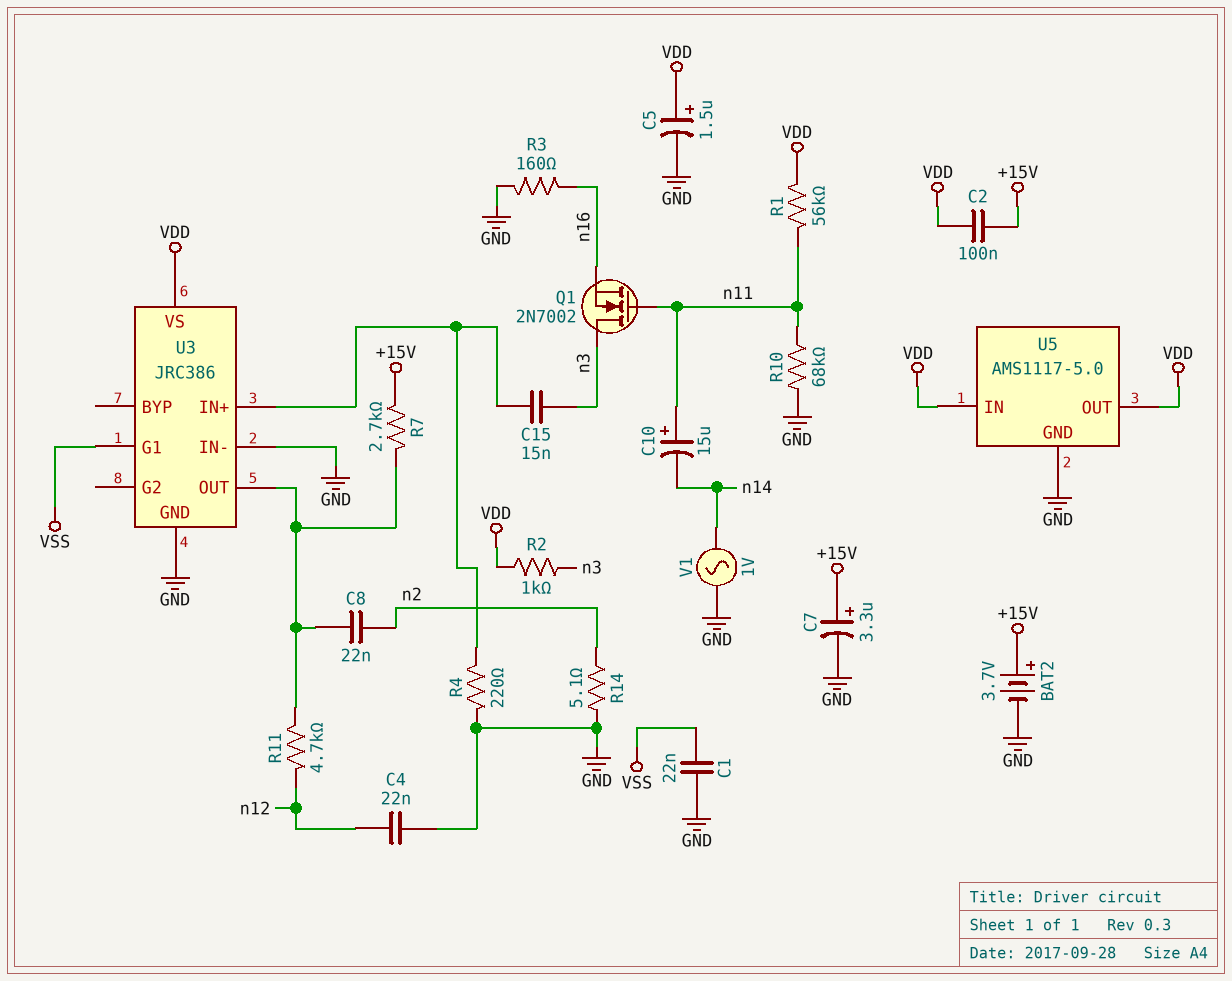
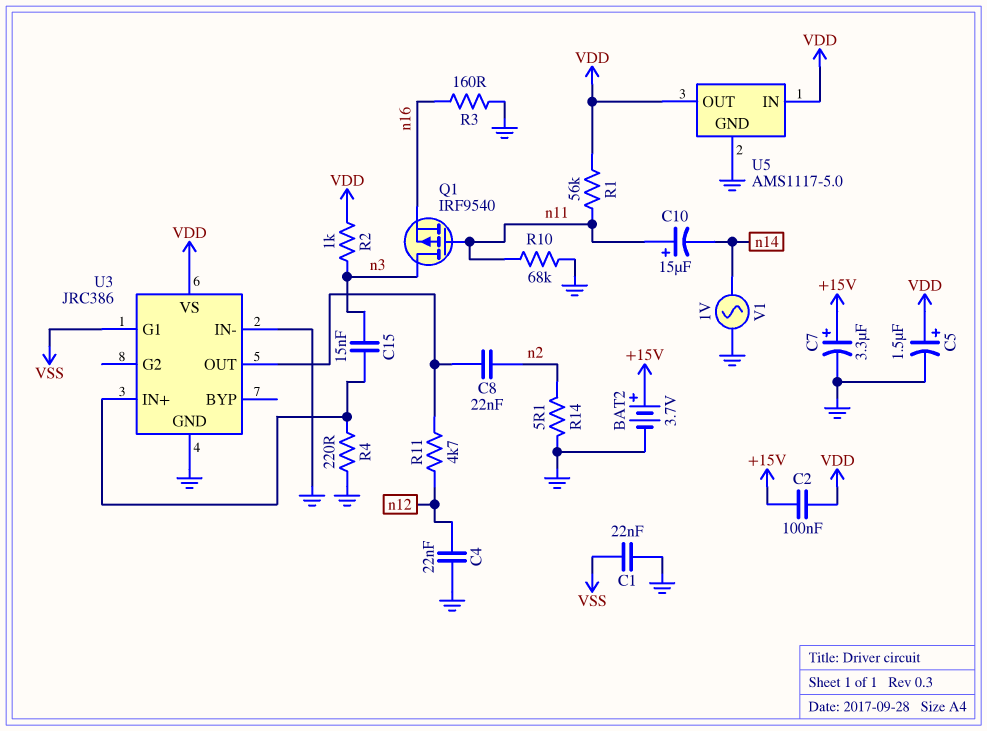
Q1: NMOS 2N7002 (G n11, D n3, S n16) -> PMOS IRF9540 (G n11, D n3, S n16)
R7: 2.7k (+15V, U3/OUT) -> none

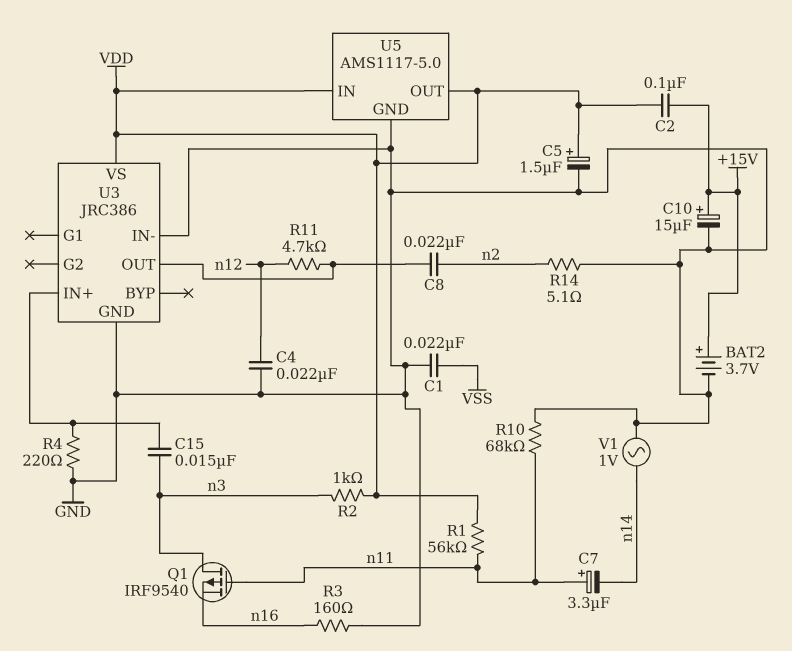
C7: 3.3uF (plus +15V, minus GND) -> 3.3uF (plus n11, minus n14)
C10: 15uF (plus n11, minus n14) -> 15uF (plus +15V, minus GND)
U3 pin G1: VSS -> none

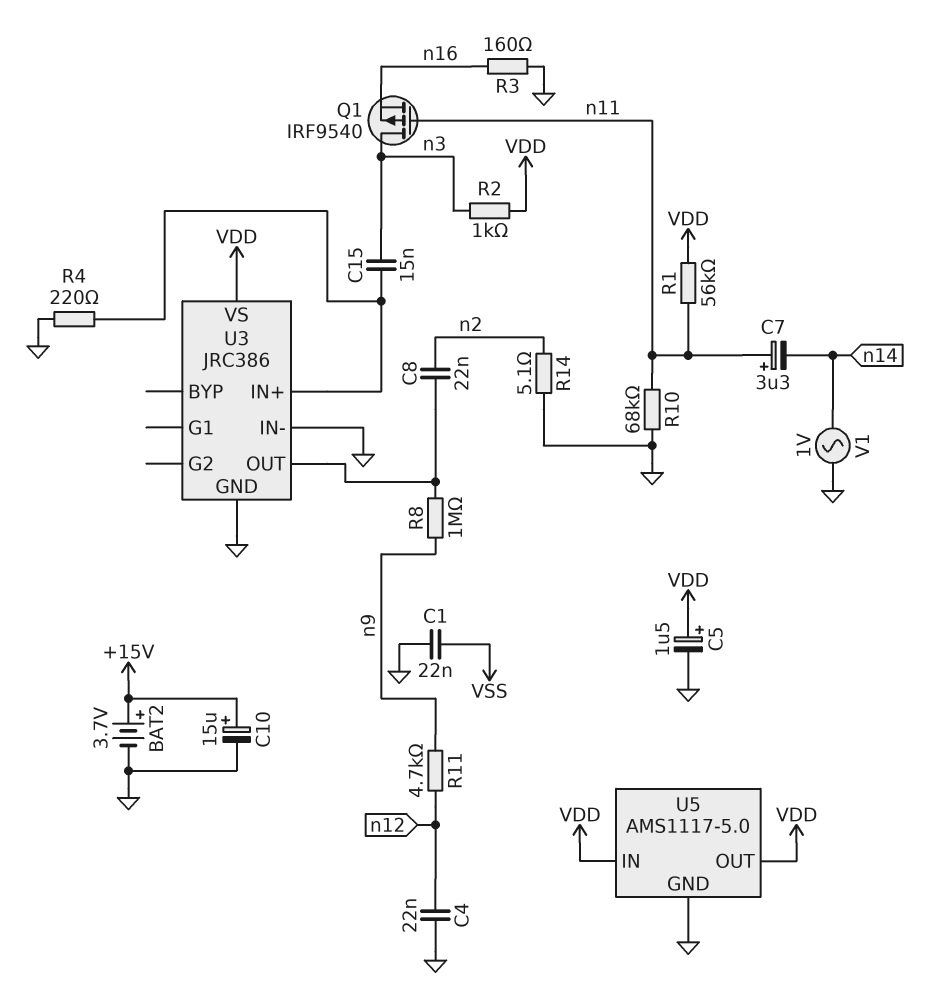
C2: 100nF (+15V, VDD) -> none
R8: none -> 1M (U3/OUT, n9)
R11: 4.7k (U3/OUT, n12) -> 4.7k (n9, n12)

